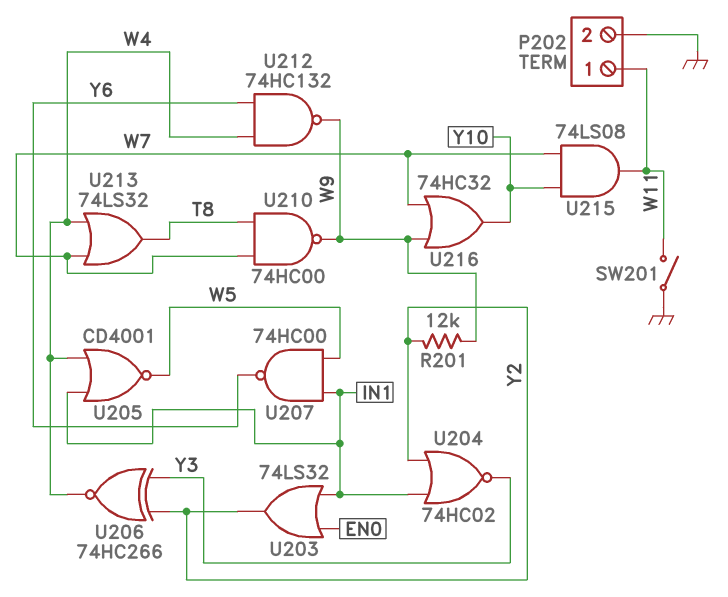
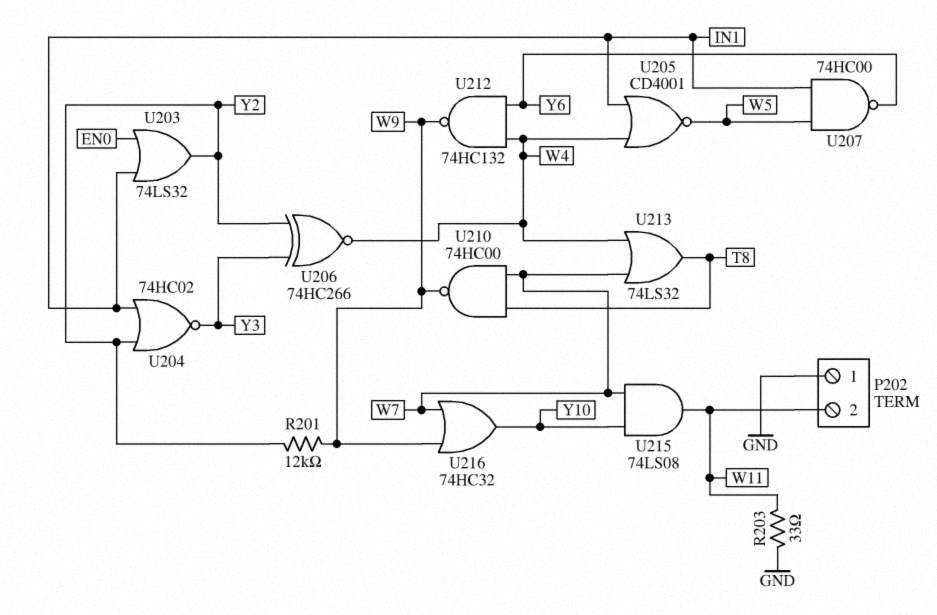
P202 pin 1: W11 -> GND
P202 pin 2: GND -> W11
R203: none -> 33 (GND, W11)
SW201: switch (GND, W11) -> none

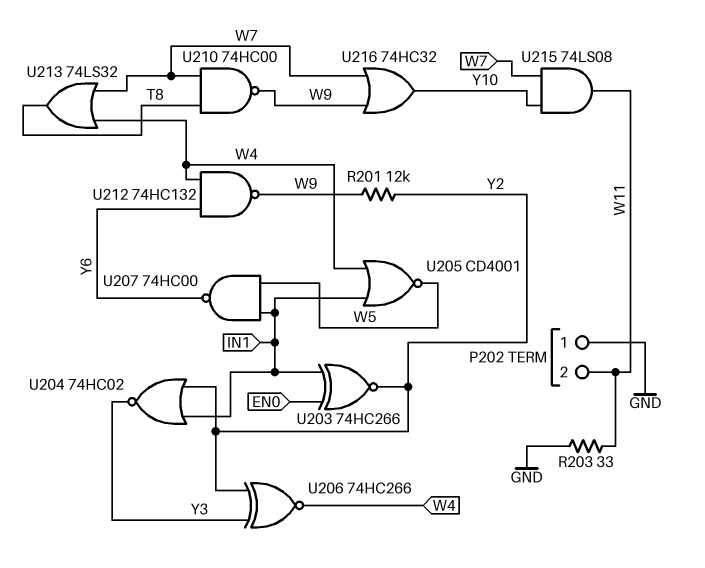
U203: OR 74LS32 (in EN0, in IN1, out Y2) -> XNOR 74HC266 (in EN0, in IN1, out Y2)

